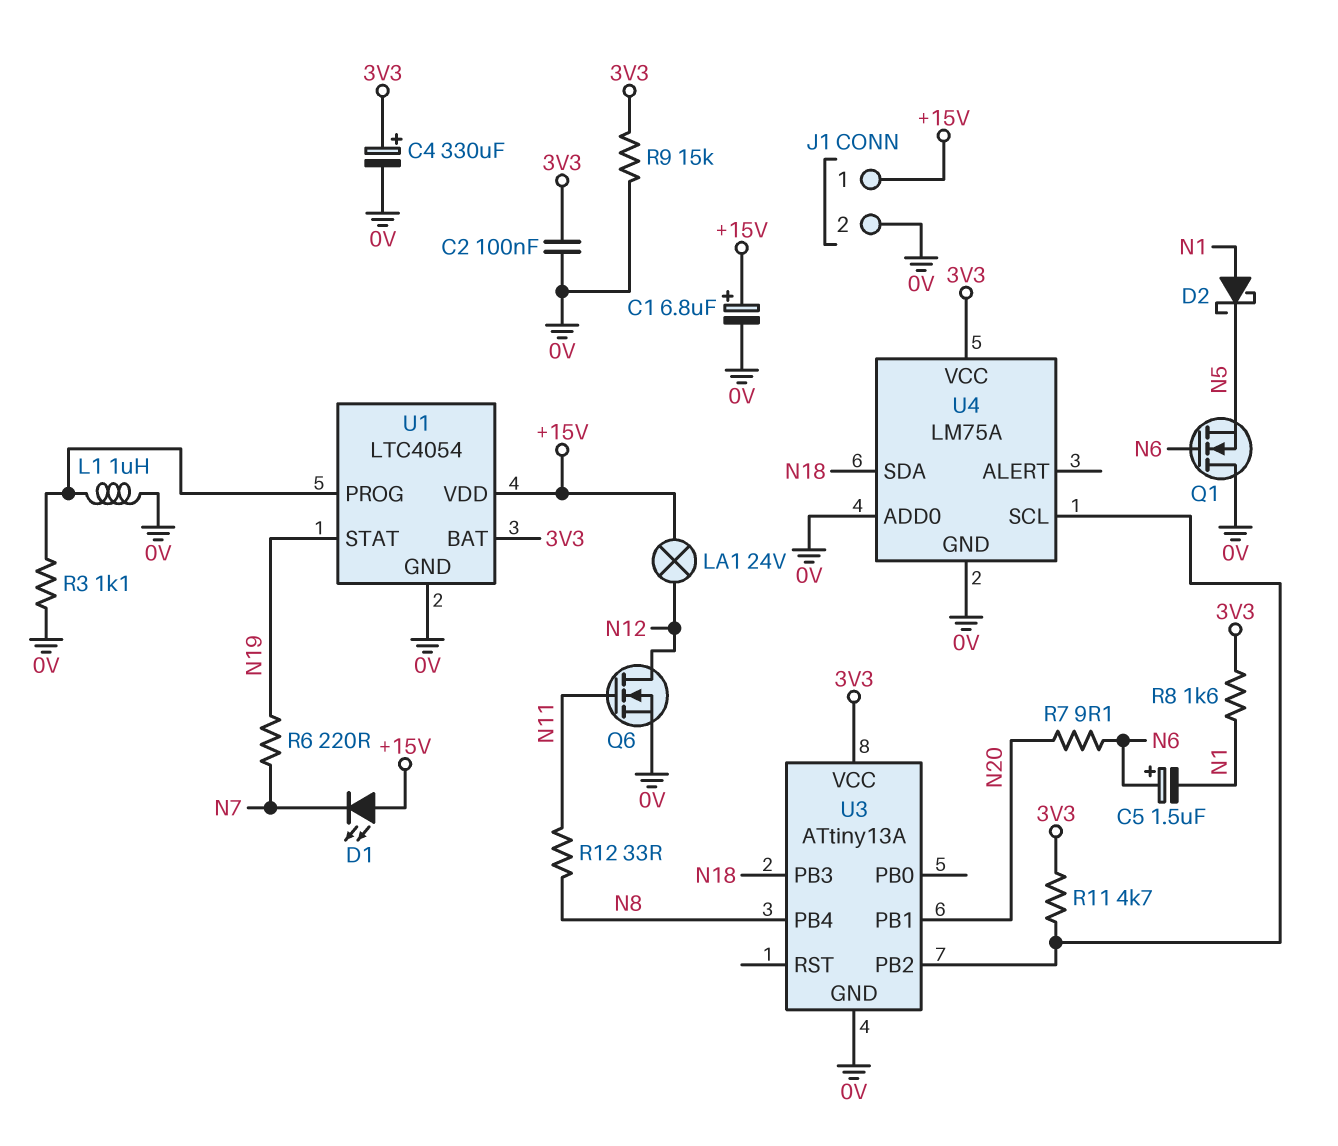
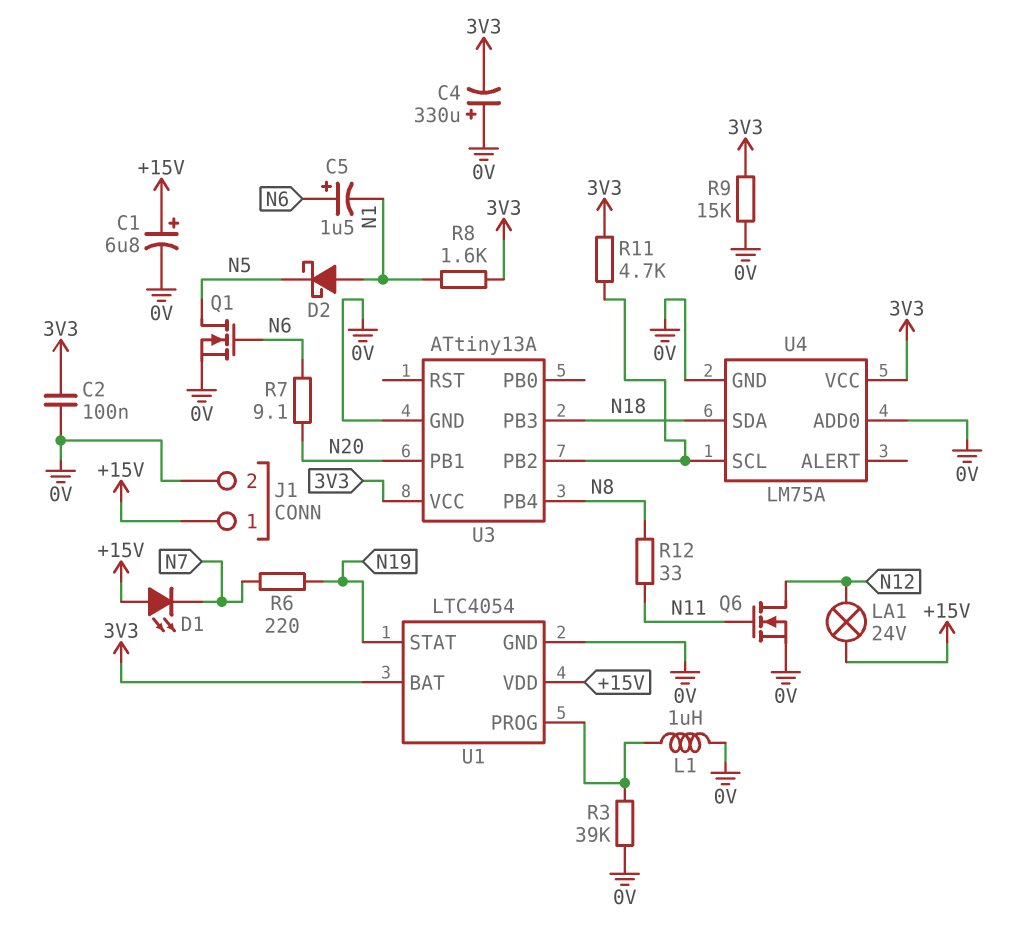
C4: 330uF (plus 3V3, minus 0V) -> 330uF (plus 0V, minus 3V3)
Q1: NMOS (G N6, D 0V, S N5) -> NMOS (G N6, D N5, S 0V)
R3: 1.1k (0V, U1/PROG) -> 39k (0V, U1/PROG)

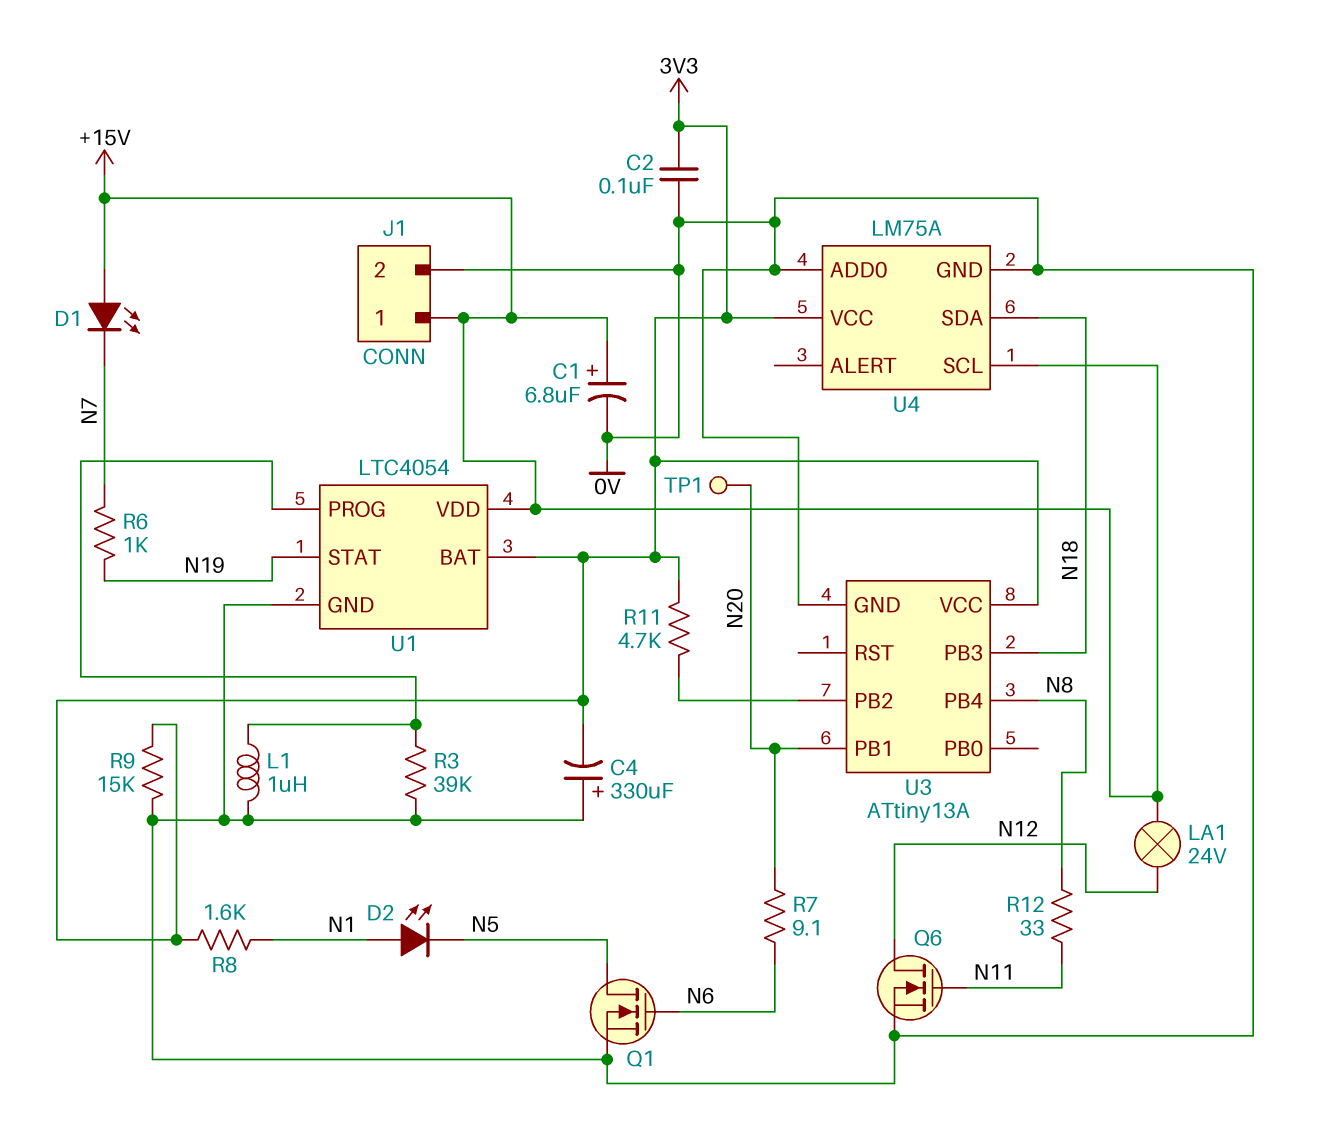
C5: 1.5uF (plus N6, minus N1) -> none
D2: schottky (A N1, K N5) -> LED (A N1, K N5)
R6: 220 (N7, N19) -> 1k (N7, N19)
TP1: none -> test point (N20)
U4 pin SCL: U3/PB2 -> +15V

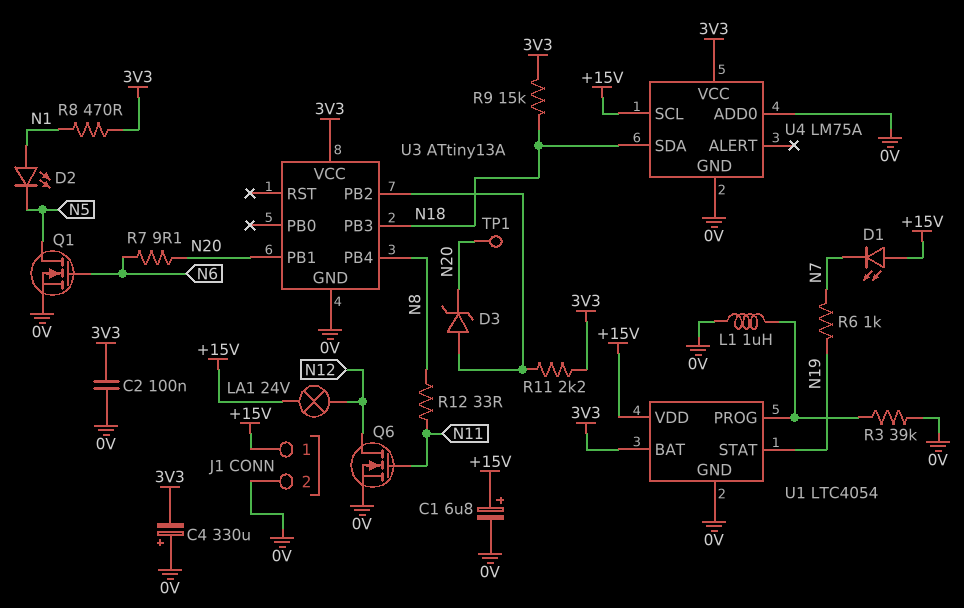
D3: none -> zener (A U3/PB2, K N20)
R8: 1.6k (3V3, N1) -> 470 (3V3, N1)
R9: 15k (0V, 3V3) -> 15k (3V3, N18)
R11: 4.7k (3V3, U3/PB2) -> 2.2k (3V3, U3/PB2)

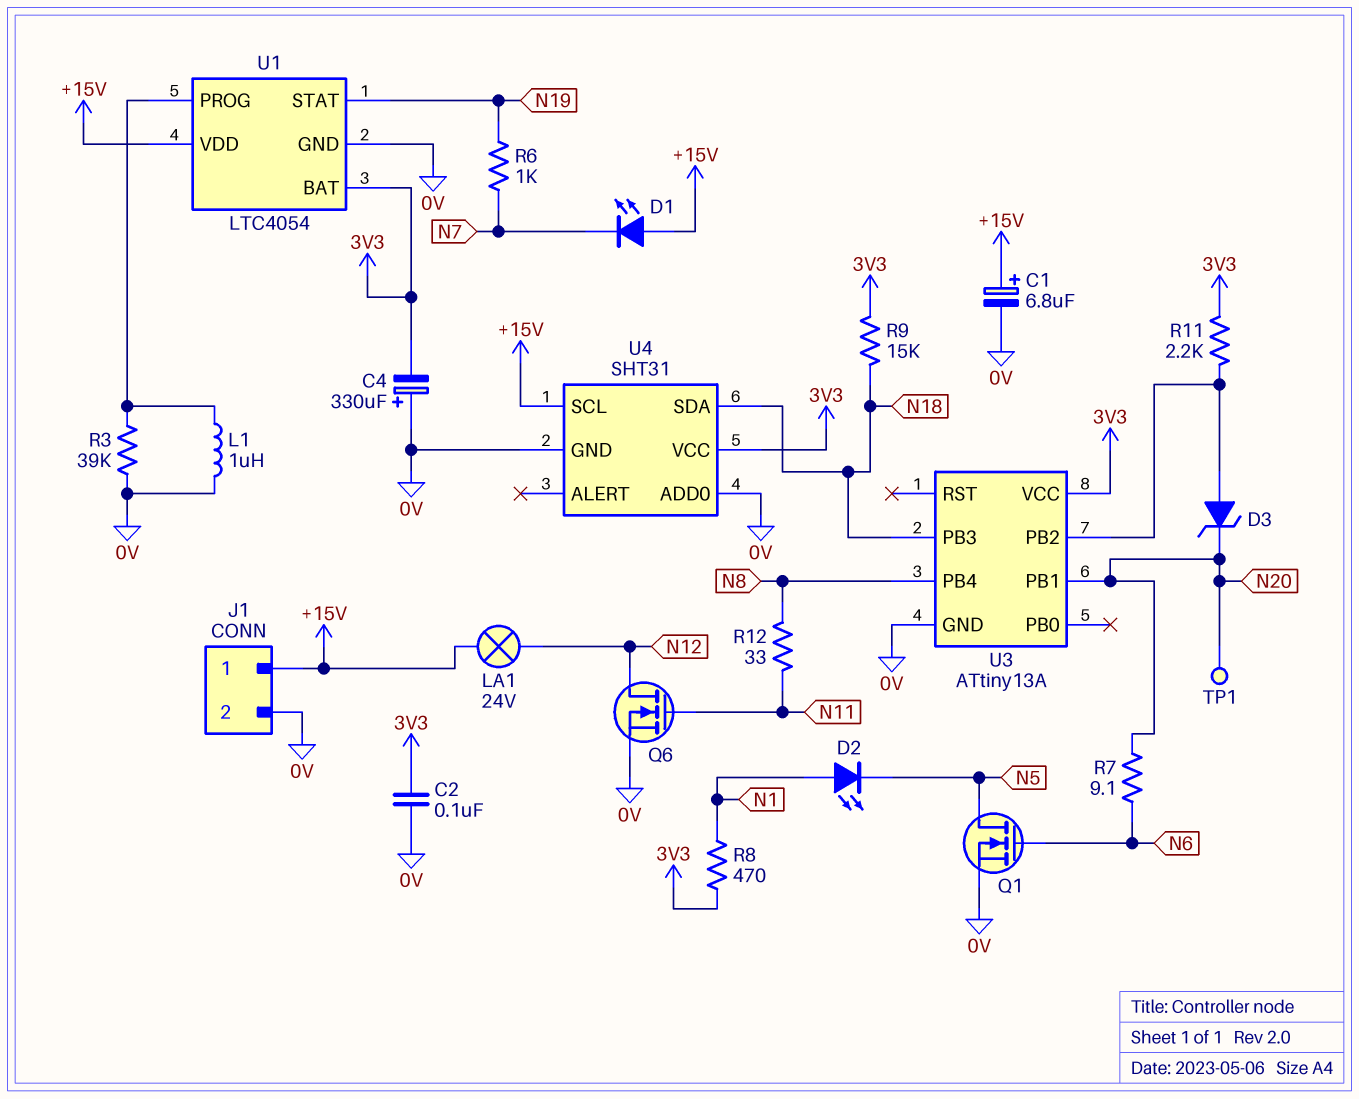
U4: LM75A -> SHT31

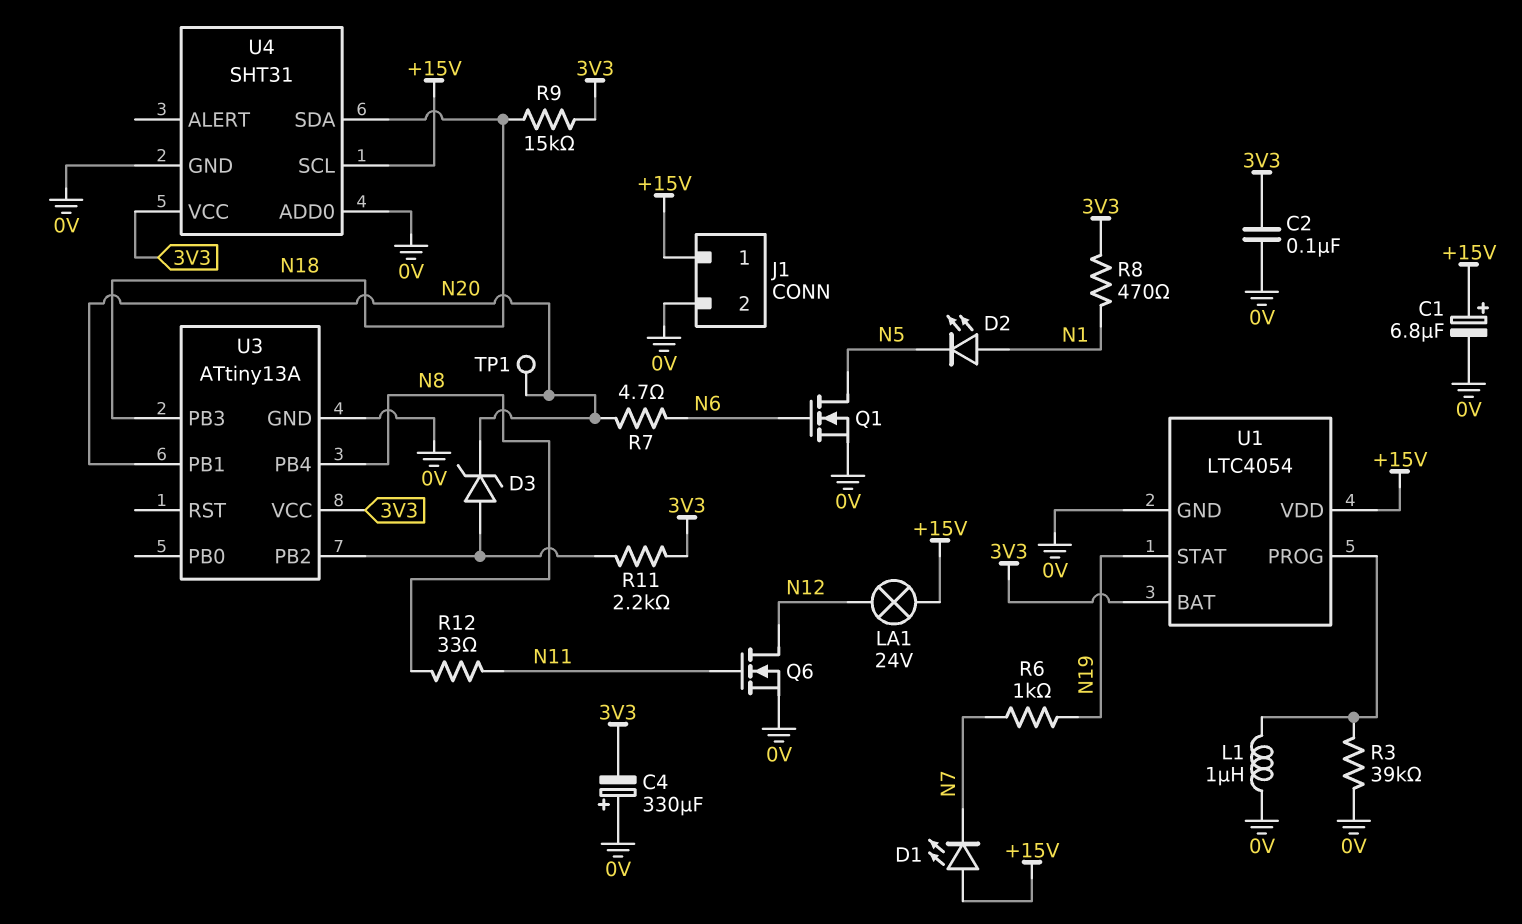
R7: 9.1 (N6, N20) -> 4.7 (N6, N20)

